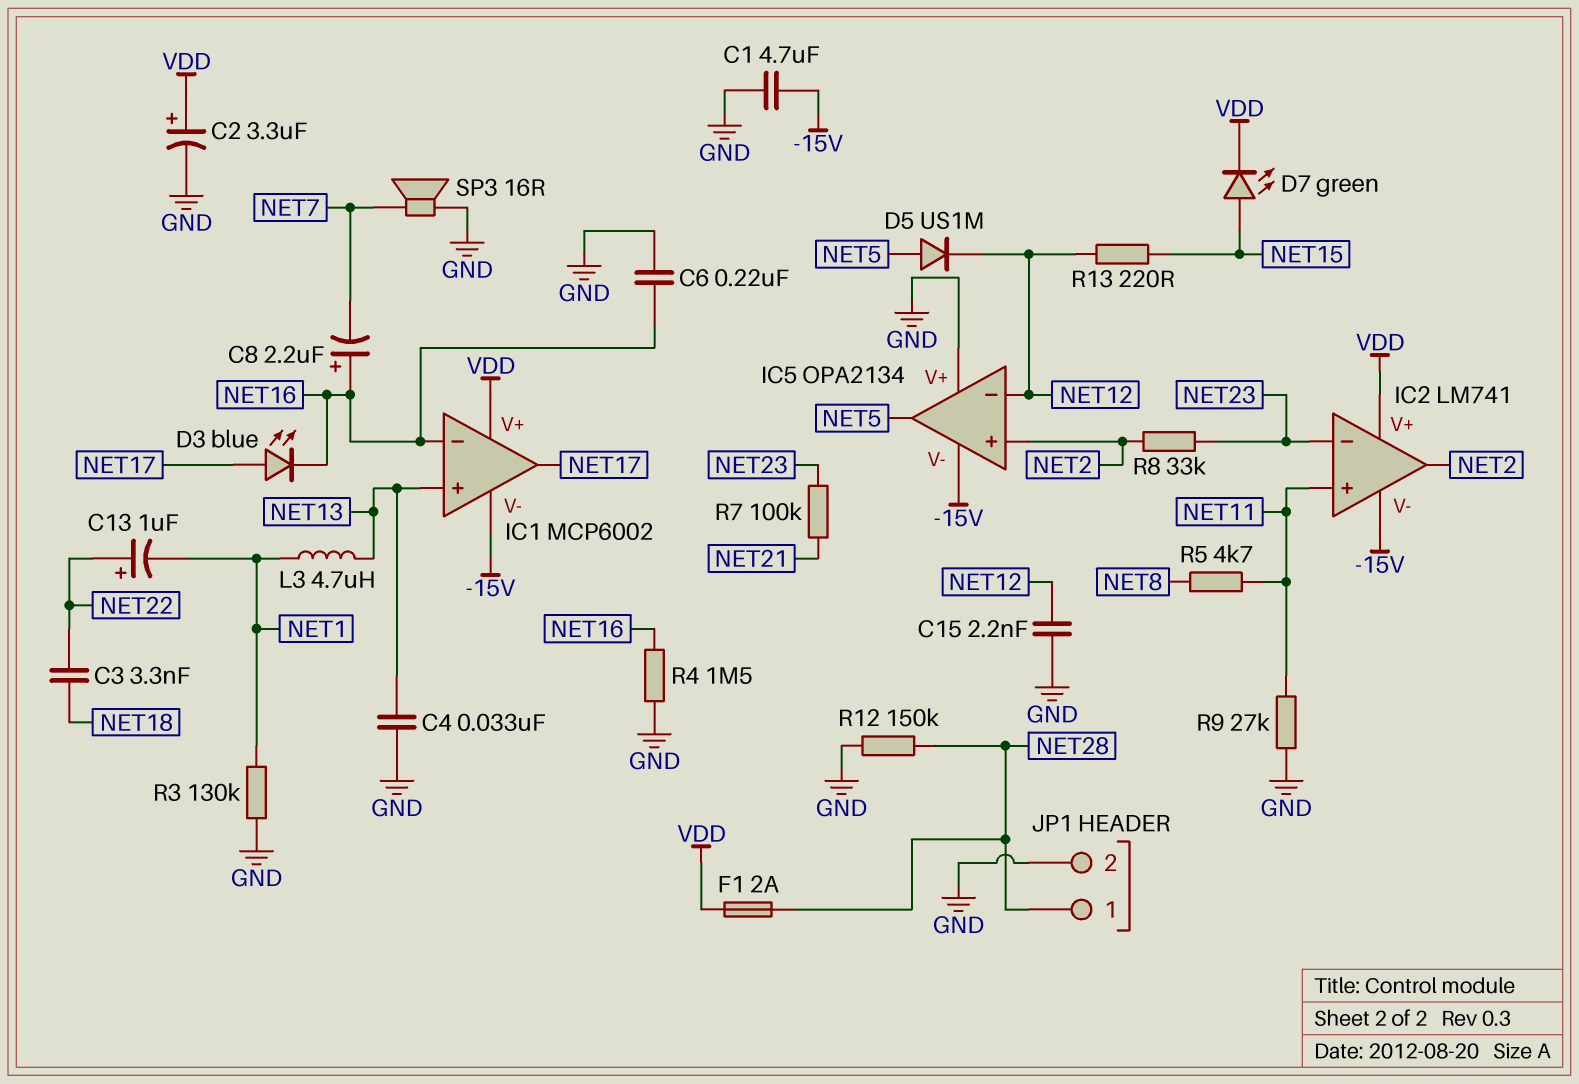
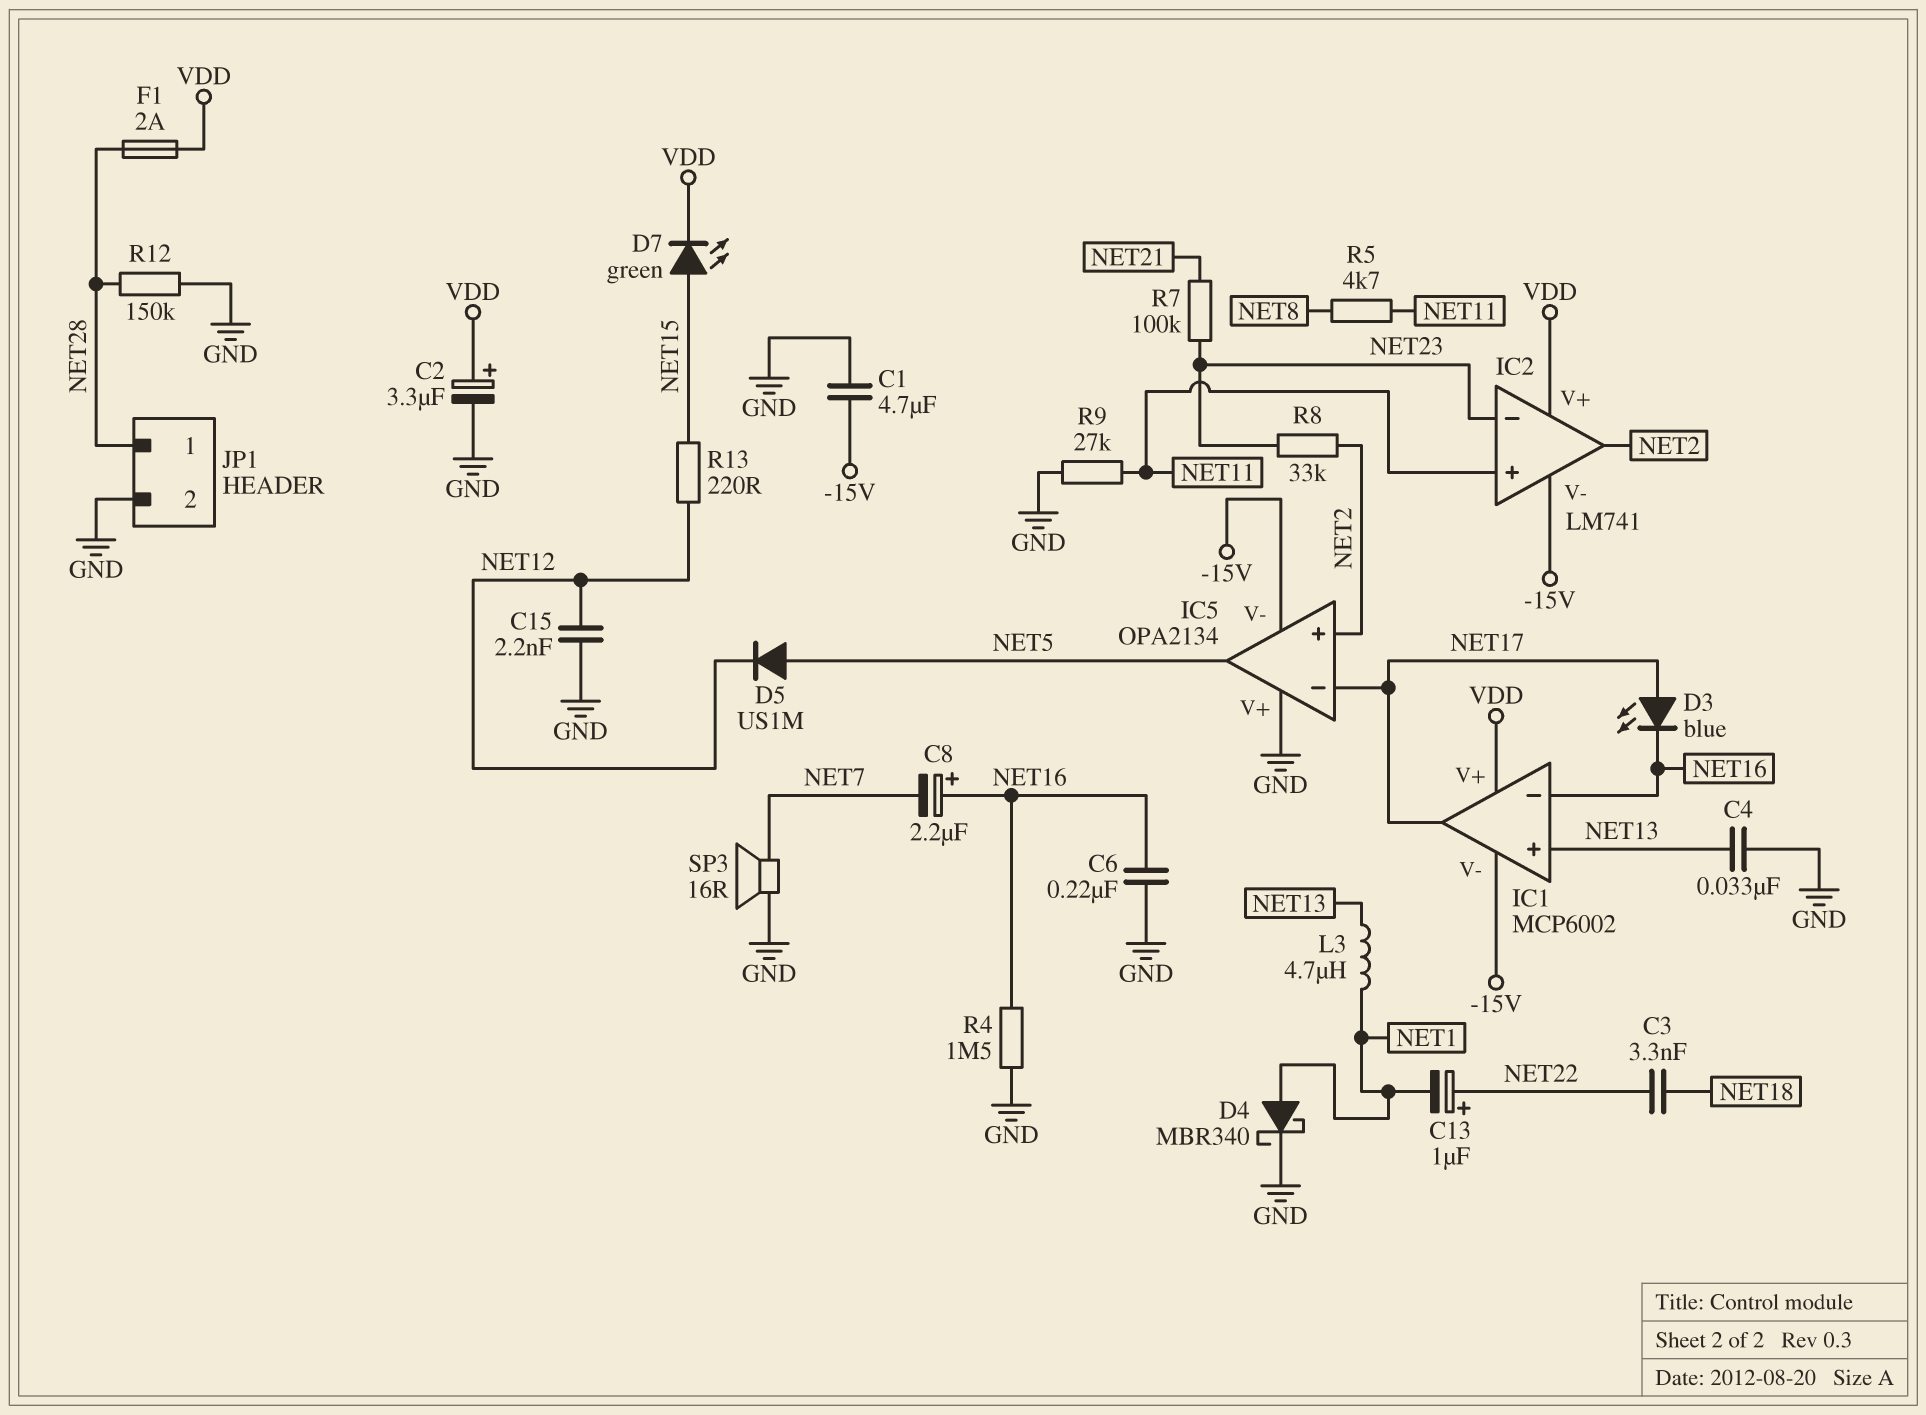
D4: none -> schottky MBR340 (A NET1, K GND)
IC5 pin in-: NET12 -> NET17
R3: 130k (GND, NET1) -> none

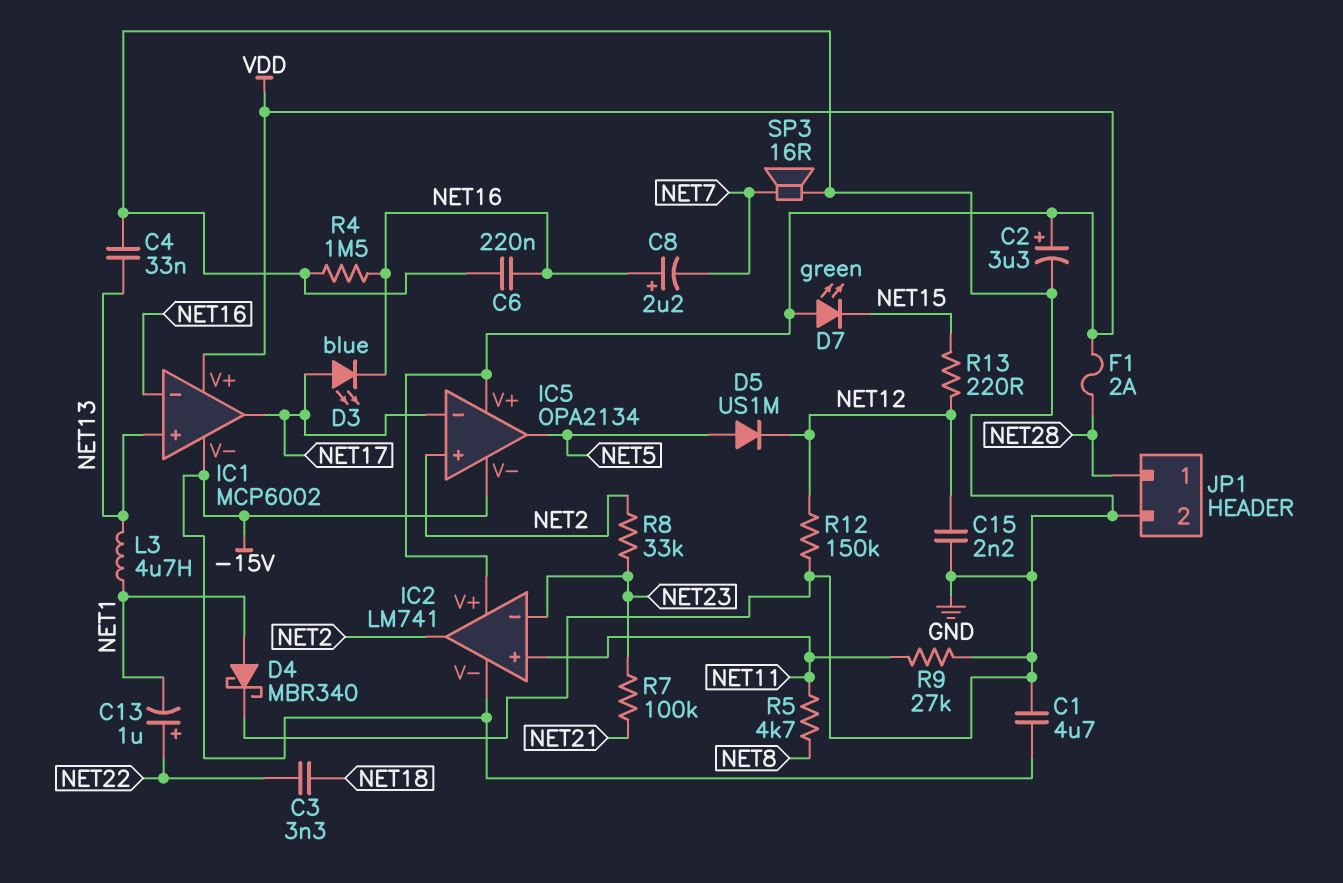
D7: LED green (A NET15, K VDD) -> LED green (A VDD, K NET15)
IC5 pin V+: GND -> VDD
R12: 150k (GND, NET28) -> 150k (GND, NET12)

